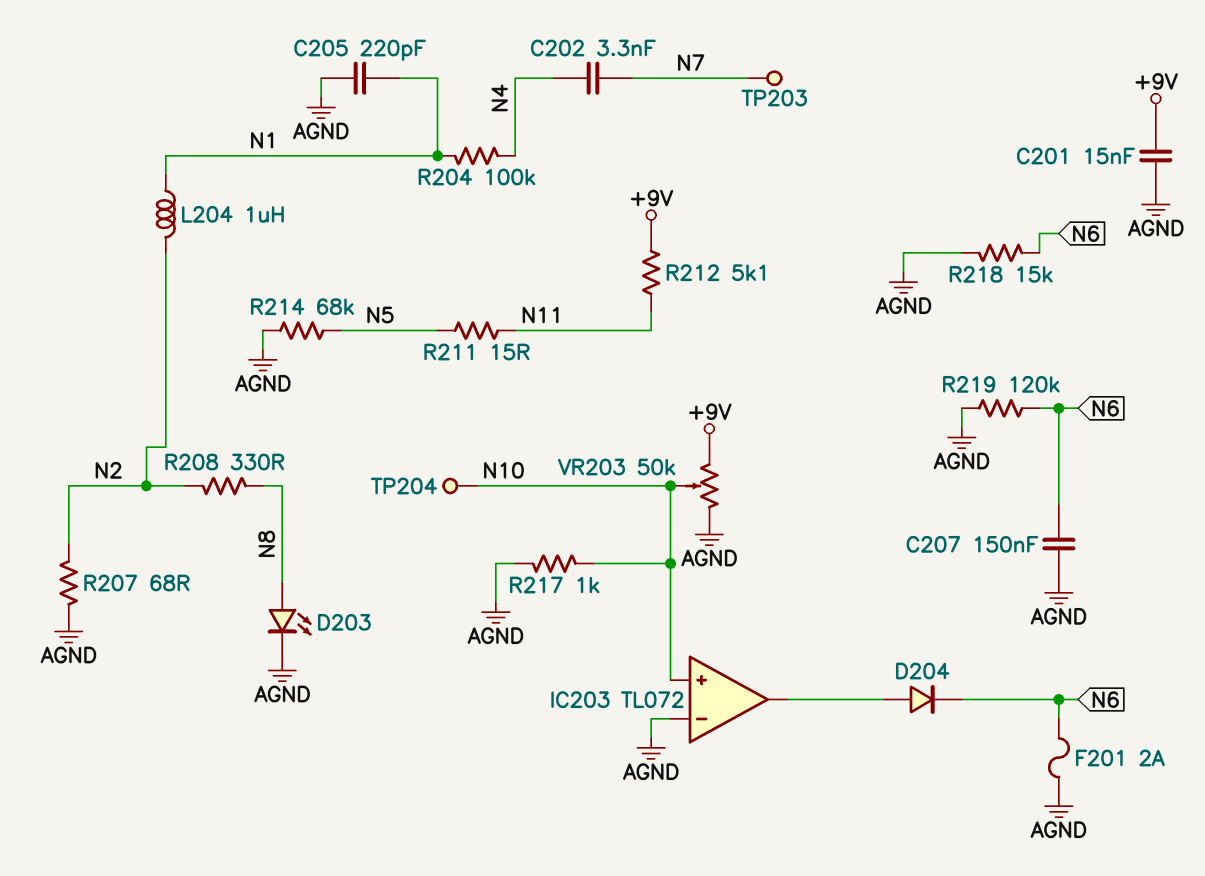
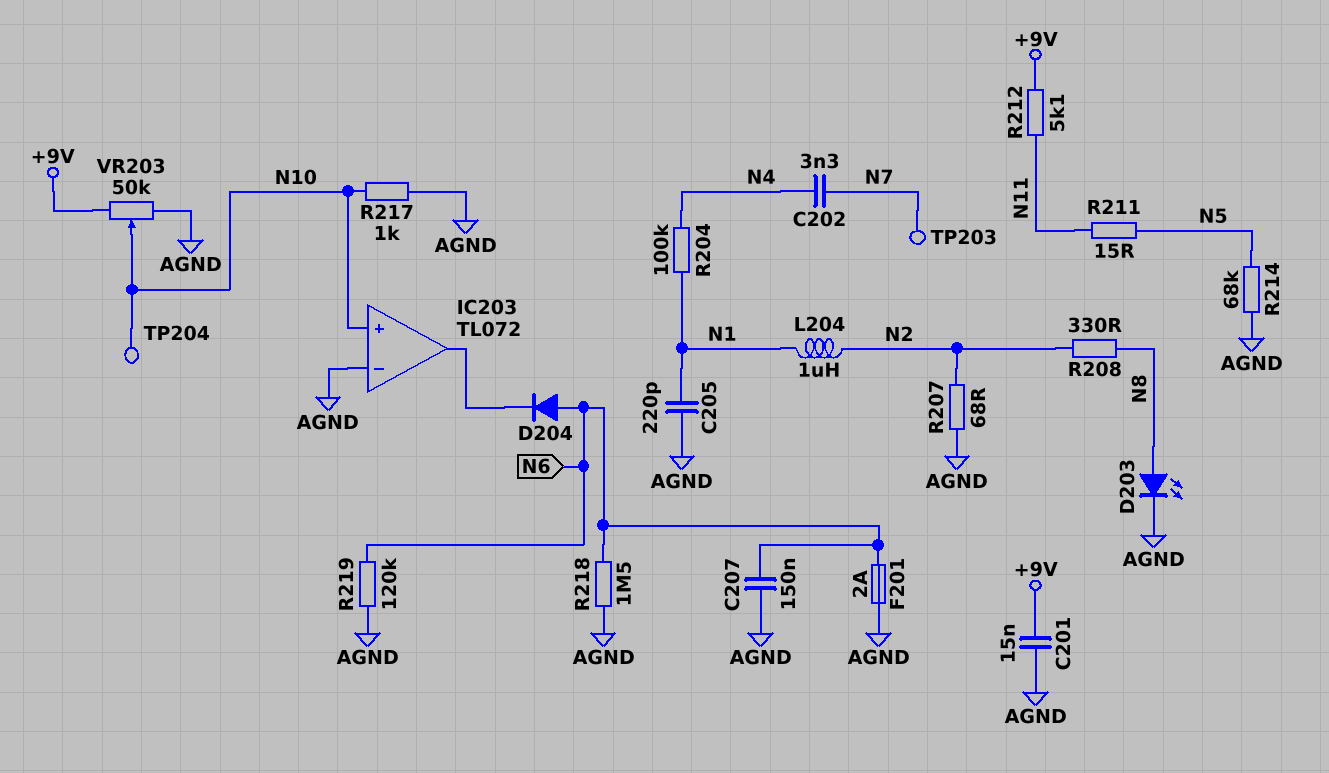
D204: diode (A IC203/out, K N6) -> diode (A N6, K IC203/out)
R218: 15k (AGND, N6) -> 1.5M (AGND, N6)

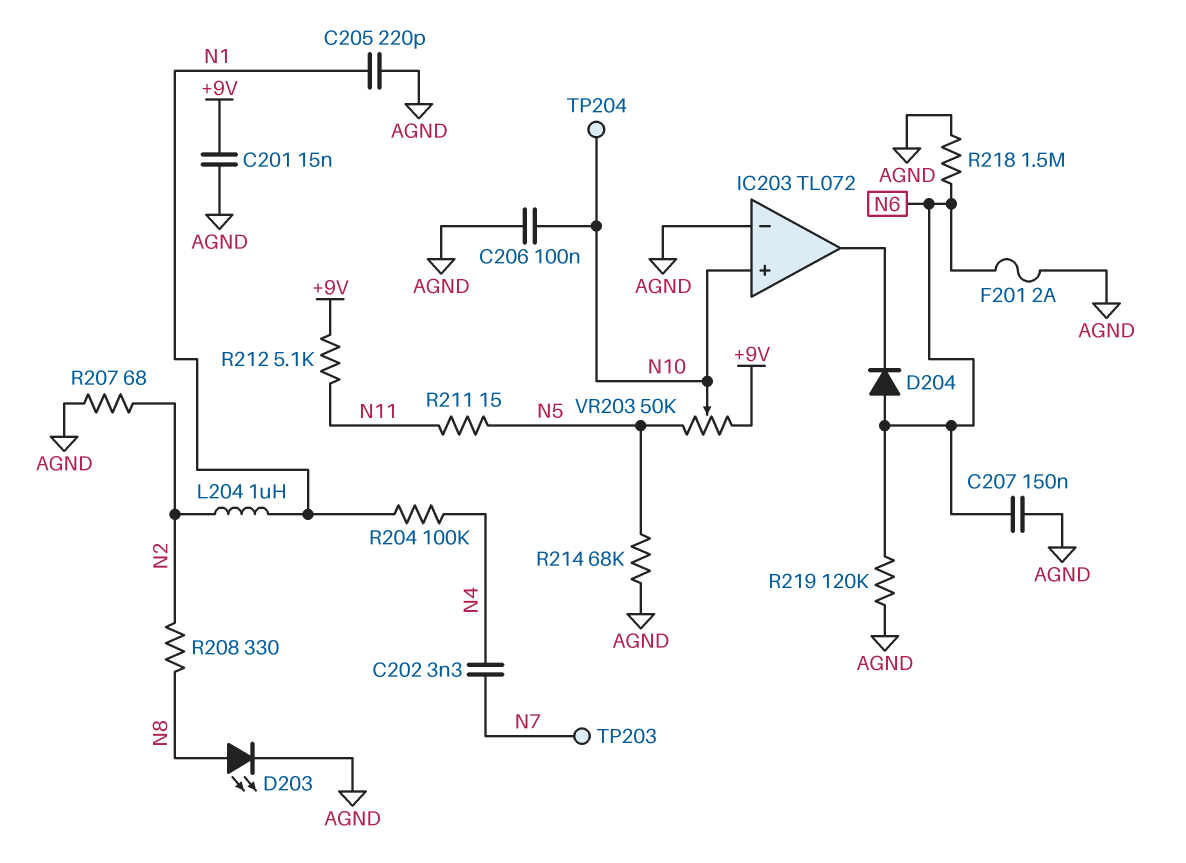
C206: none -> 100nF (AGND, N10)
R217: 1k (AGND, N10) -> none
VR203: 50k (+9V, AGND, wiper N10) -> 50k (+9V, N5, wiper N10)

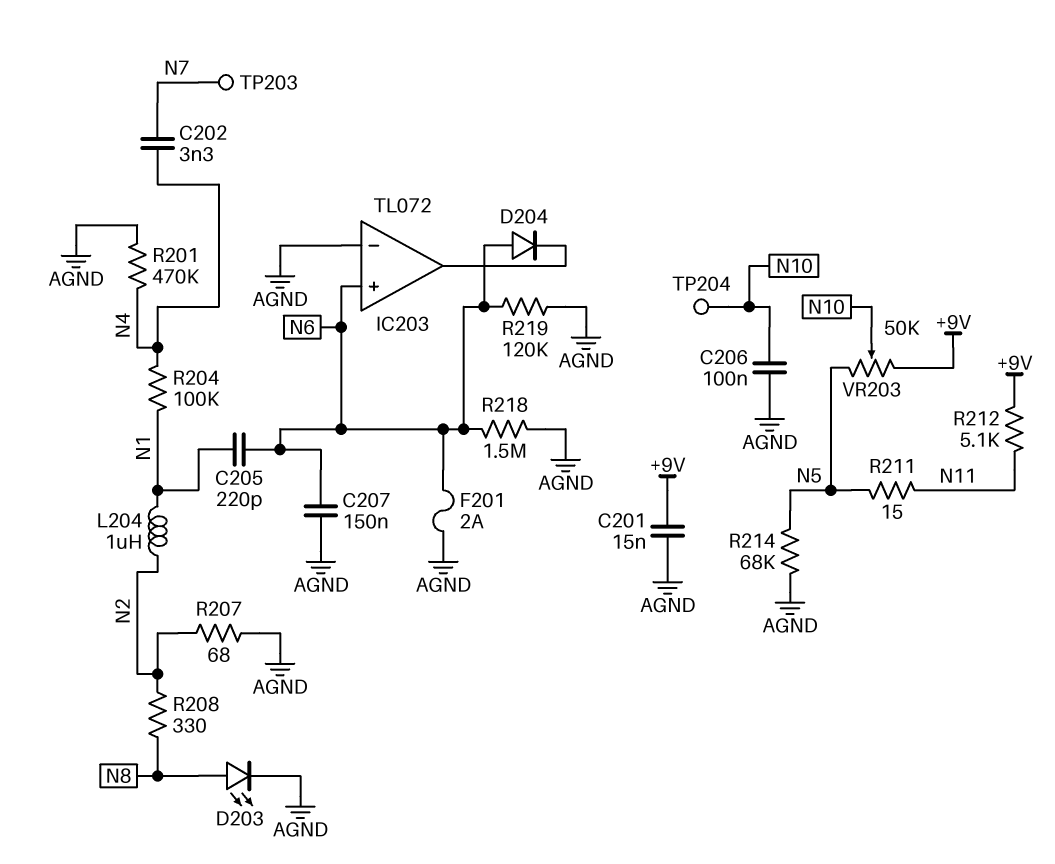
C205: 220pF (AGND, N1) -> 220pF (N1, N6)
IC203 pin in+: N10 -> N6
R201: none -> 470k (AGND, N4)

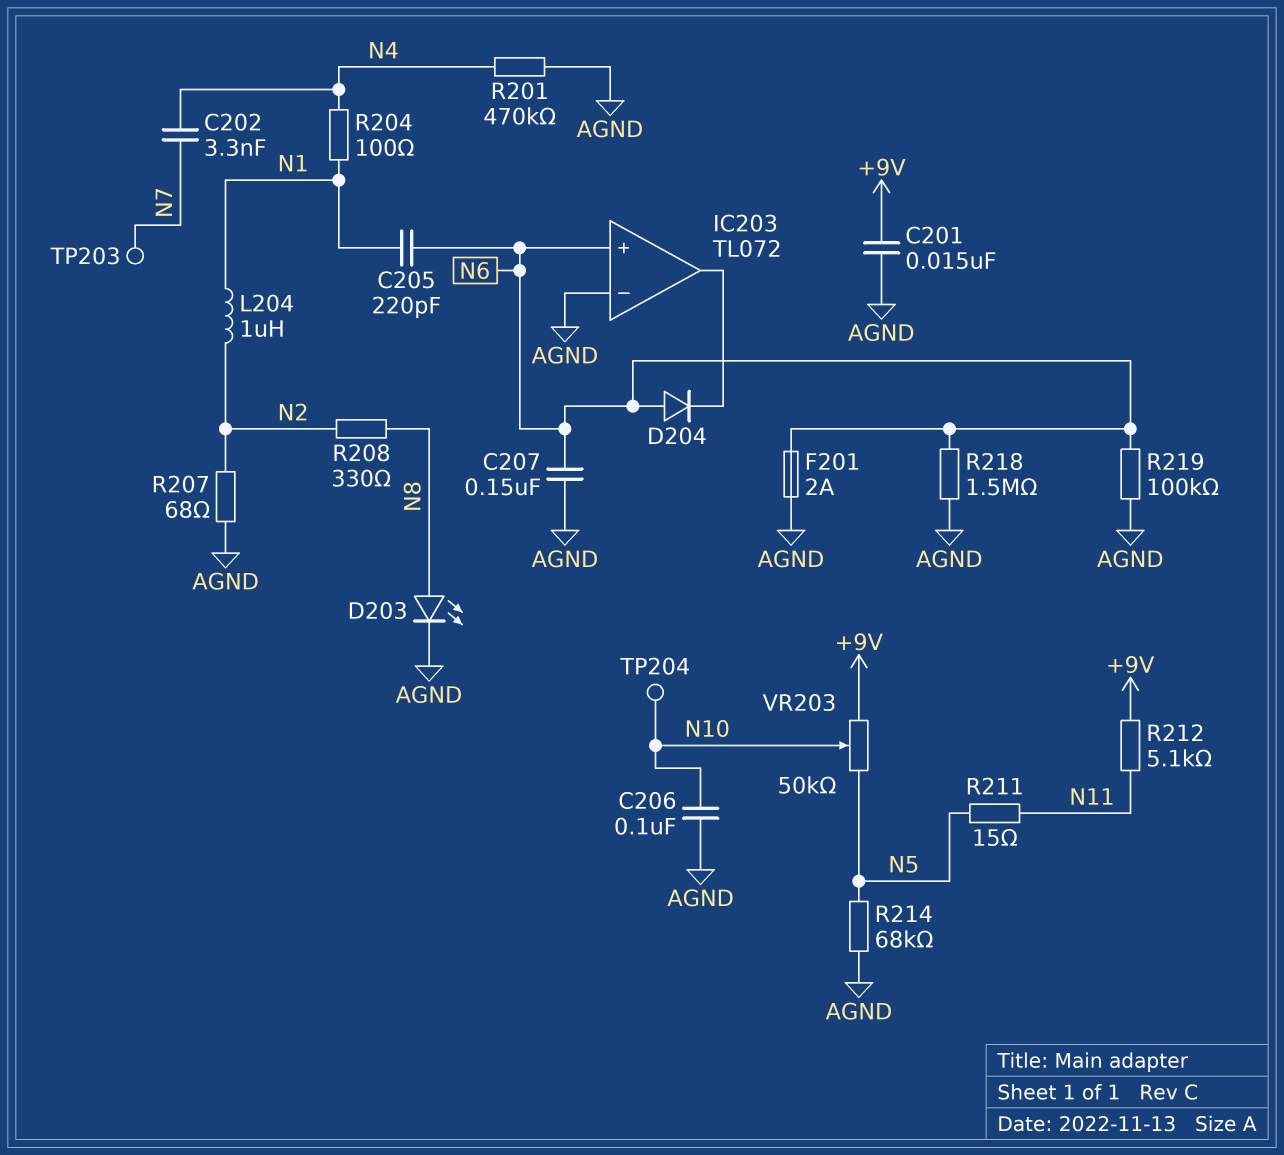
R204: 100k (N1, N4) -> 100 (N1, N4)
R219: 120k (AGND, N6) -> 100k (AGND, N6)

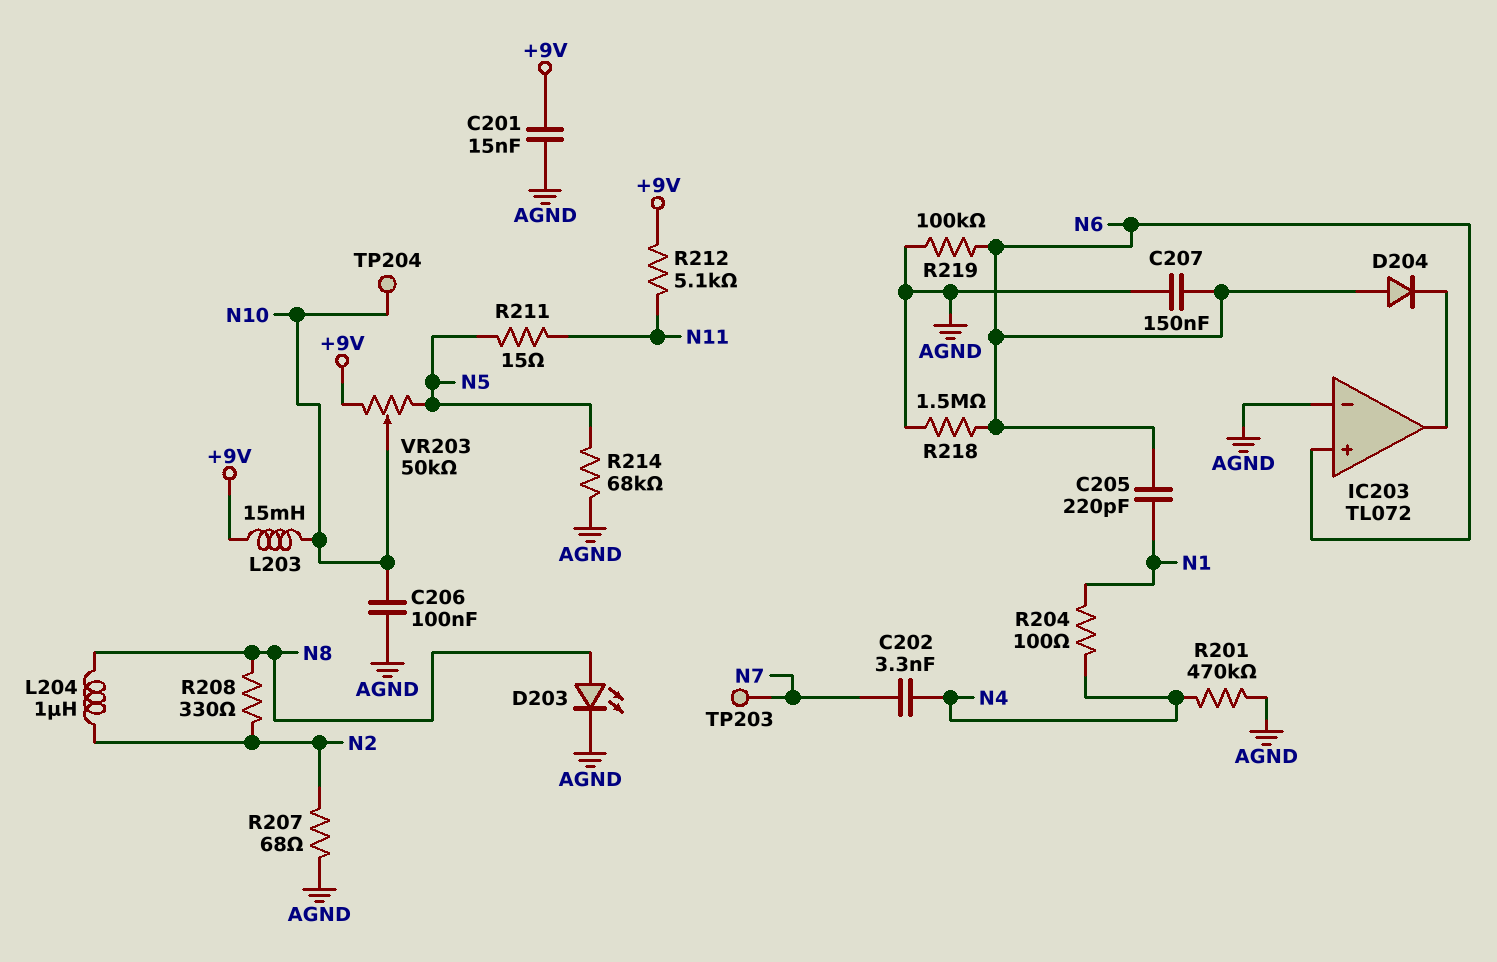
F201: 2A (AGND, N6) -> none
L203: none -> 15mH (+9V, N10)
L204: 1uH (N1, N2) -> 1uH (N2, N8)

